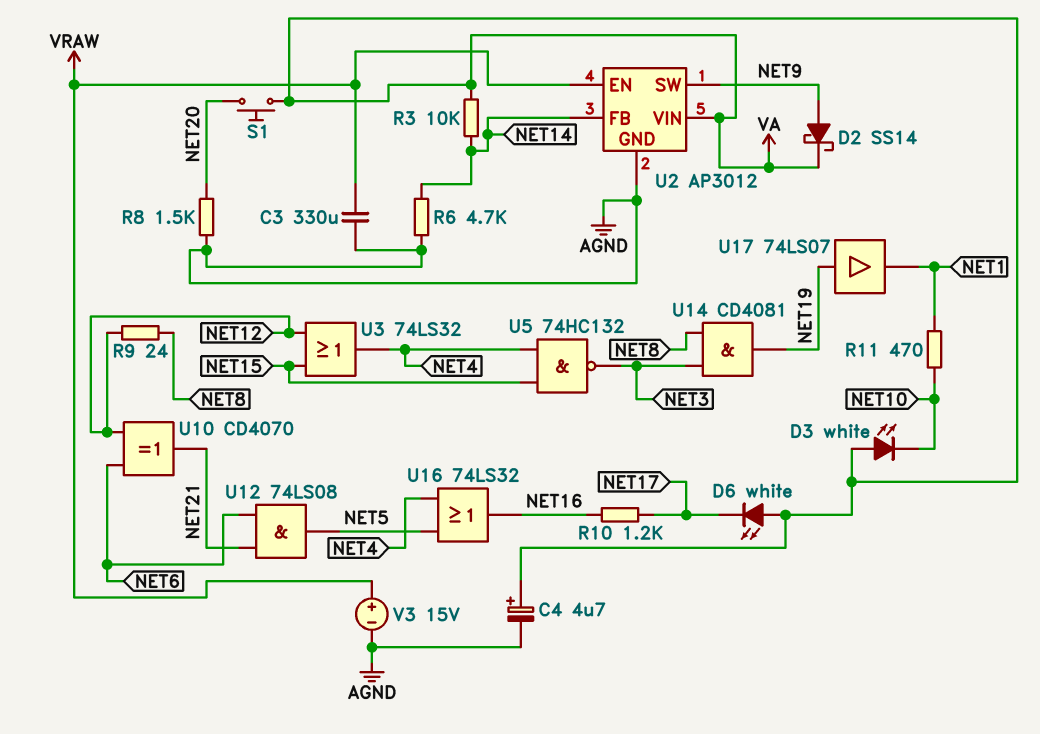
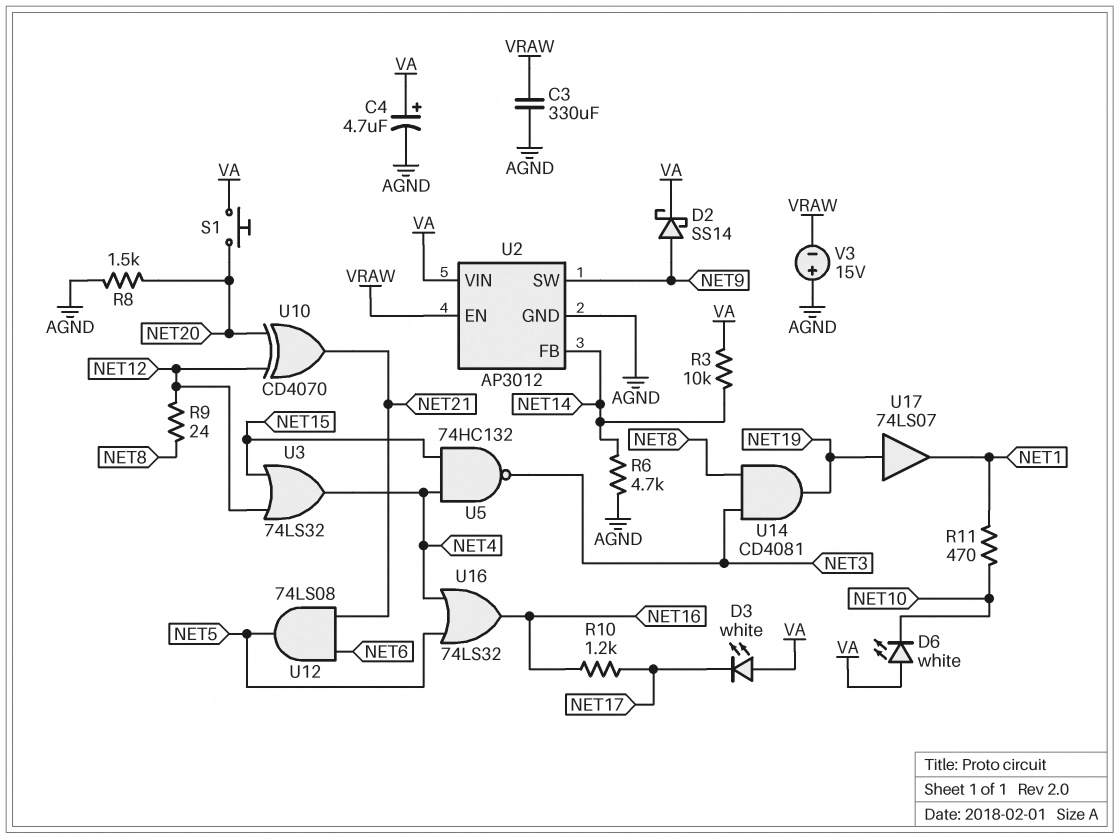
D3: LED white (A VA, K NET10) -> LED white (A VA, K NET17)
D6: LED white (A VA, K NET17) -> LED white (A VA, K NET10)
U10: XOR CD4070 (in NET6, in NET12, out NET21) -> XOR CD4070 (in NET12, in NET20, out NET21)
V3: 15V (plus VRAW, minus AGND) -> 15V (plus AGND, minus VRAW)

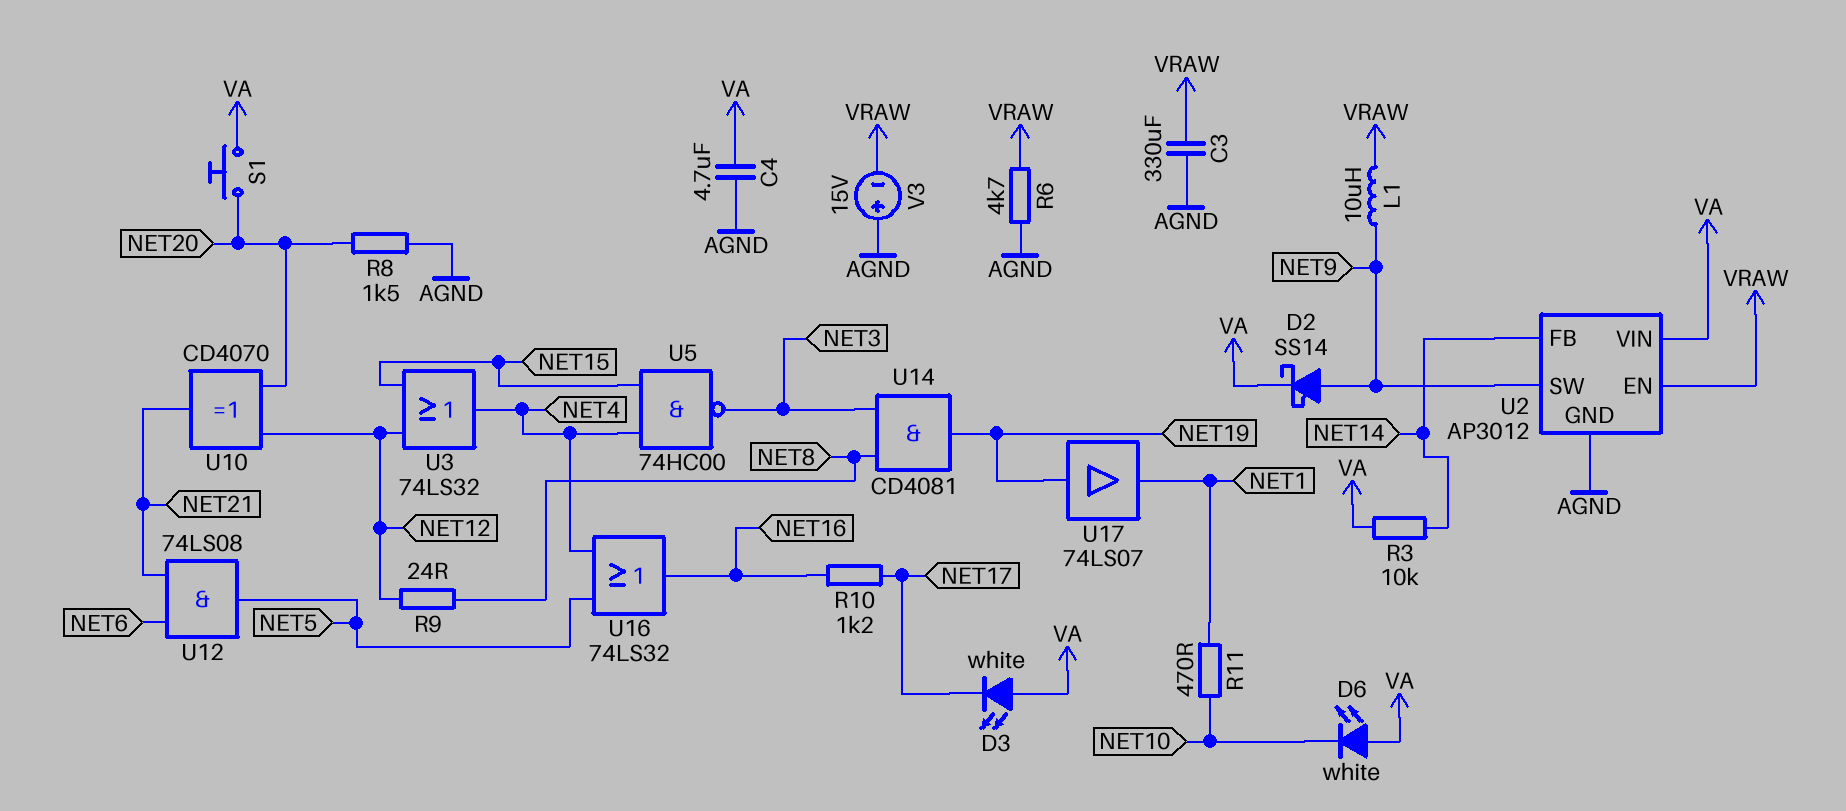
C4: 4.7uF (plus VA, minus AGND) -> 4.7uF (AGND, VA)
L1: none -> 10uH (NET9, VRAW)
R6: 4.7k (AGND, NET14) -> 4.7k (AGND, VRAW)
U5: NAND 74HC132 (in NET4, in NET15, out NET3) -> NAND 74HC00 (in NET4, in NET15, out NET3)

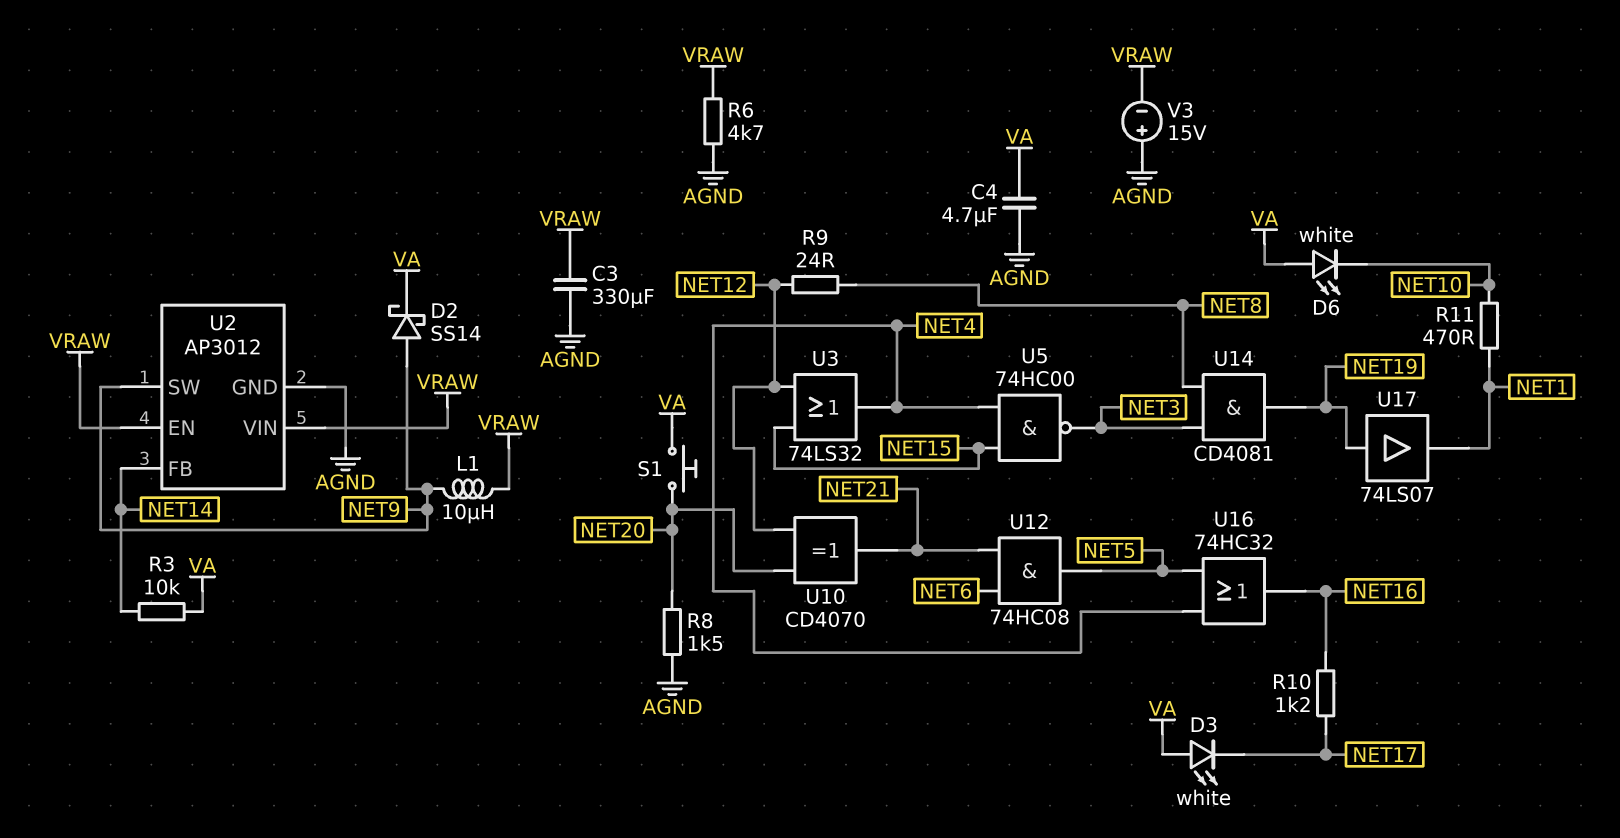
U2 pin VIN: VA -> VRAW
U12: AND 74LS08 (in NET6, in NET21, out NET5) -> AND 74HC08 (in NET6, in NET21, out NET5)
U16: OR 74LS32 (in NET4, in NET5, out NET16) -> OR 74HC32 (in NET4, in NET5, out NET16)

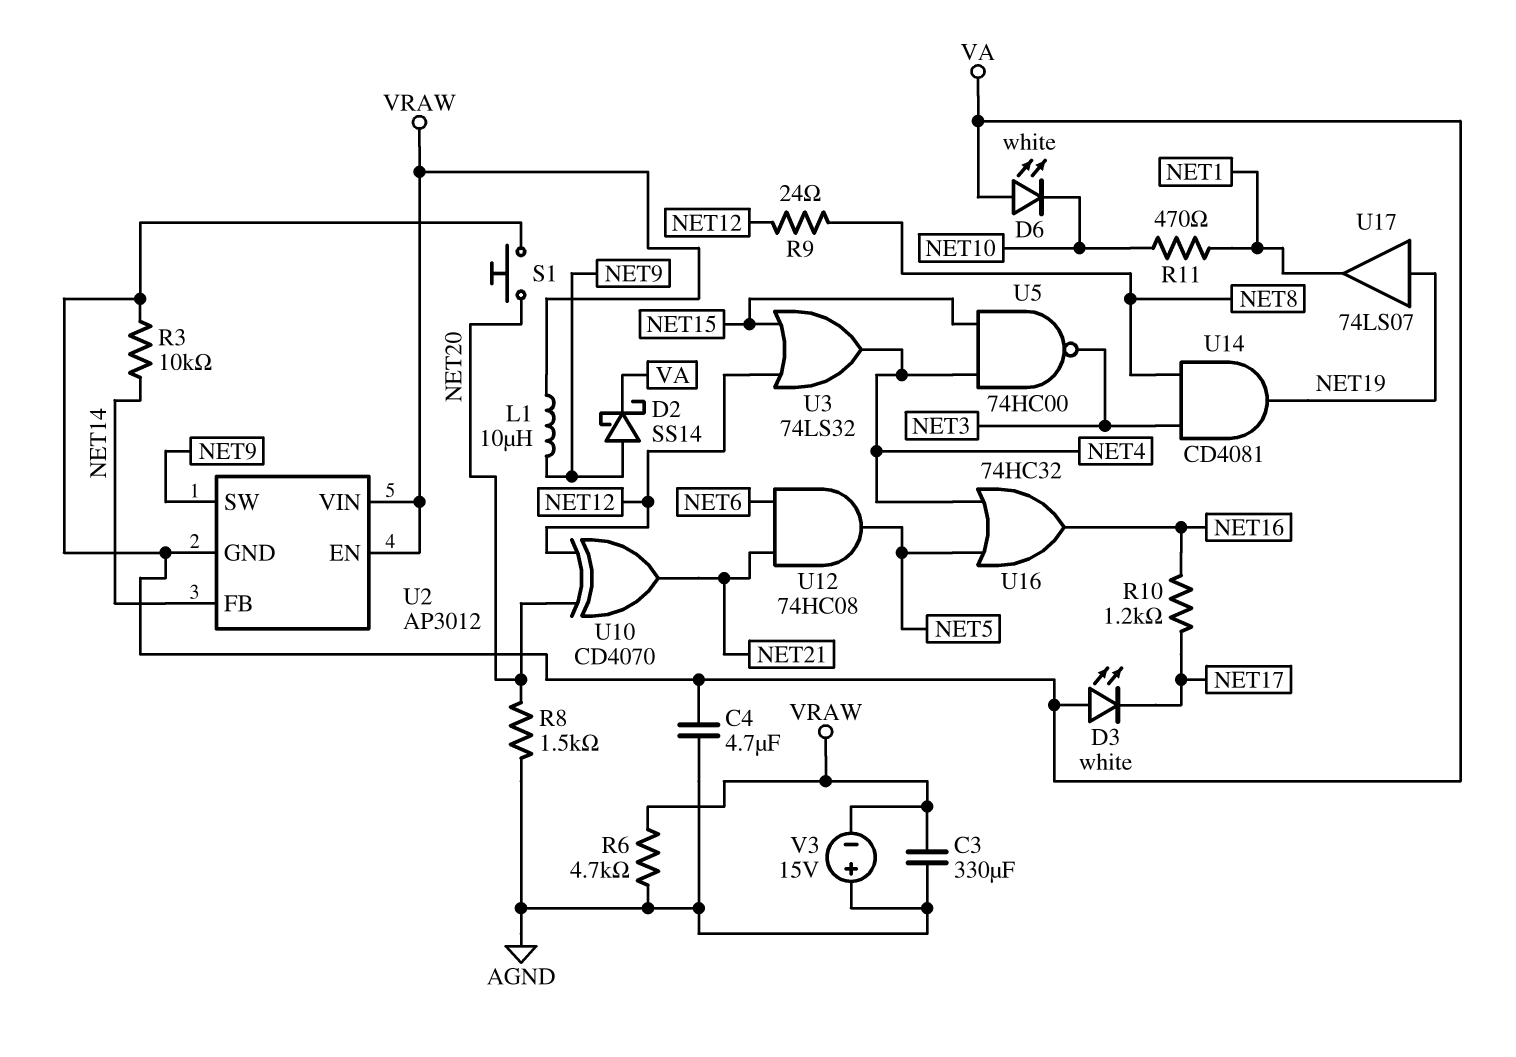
U2 pin GND: AGND -> VA

